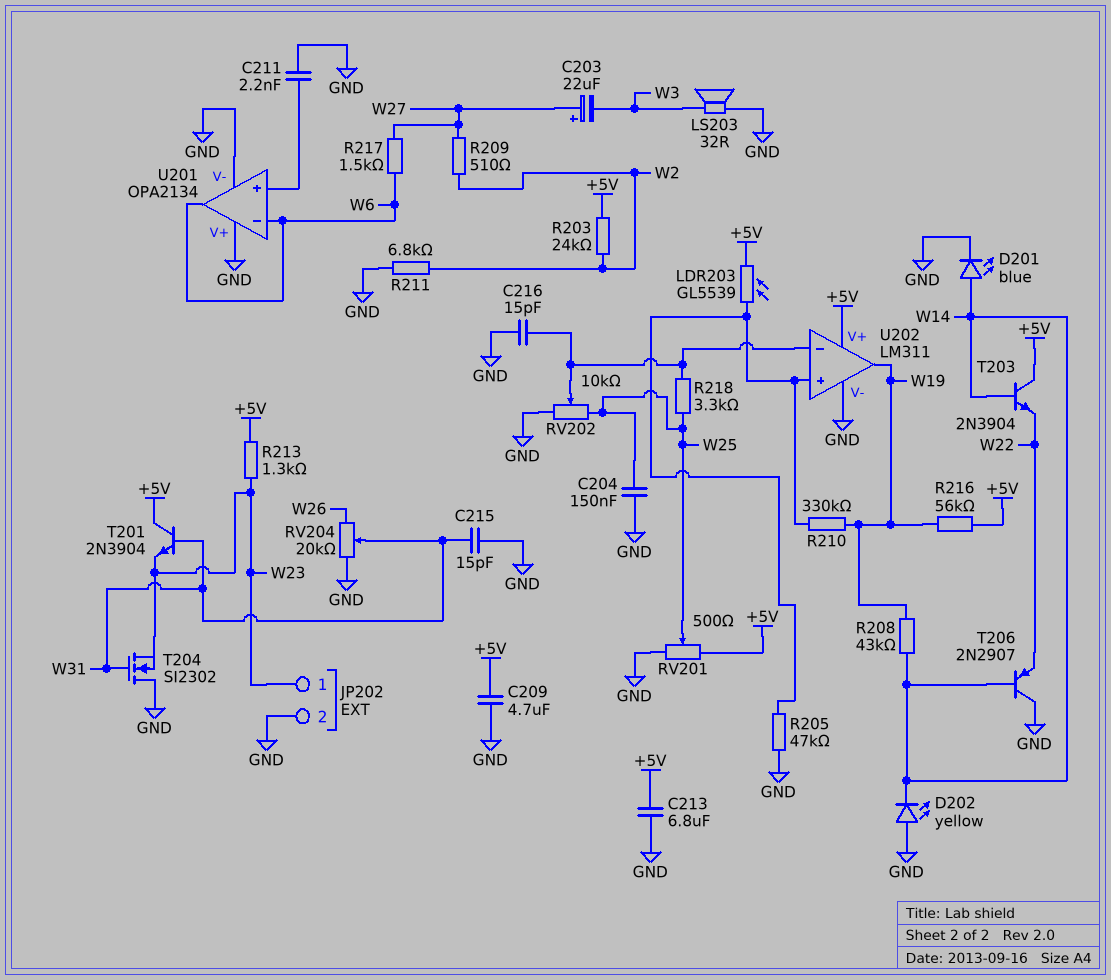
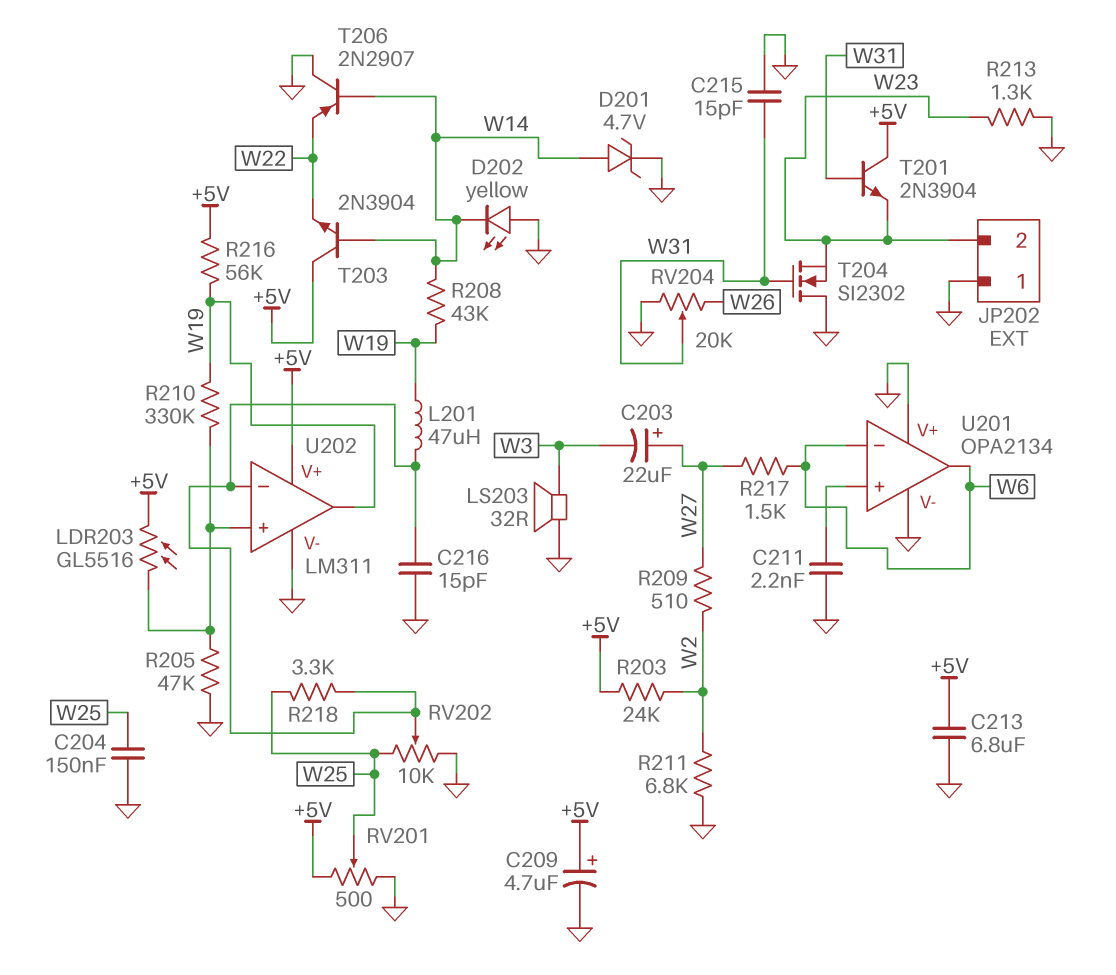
C209: 4.7uF (+5V, GND) -> 4.7uF (plus +5V, minus GND)
D201: LED blue (A W14, K GND) -> zener 4.7V (A W14, K GND)
JP202 pin 1: W23 -> GND
JP202 pin 2: GND -> W23
L201: none -> 47uH (U202/in-, W19)
LDR203: GL5539 (+5V, U202/in+) -> GL5516 (+5V, U202/in+)
R213: 1.3k (+5V, W23) -> 1.3k (GND, W23)

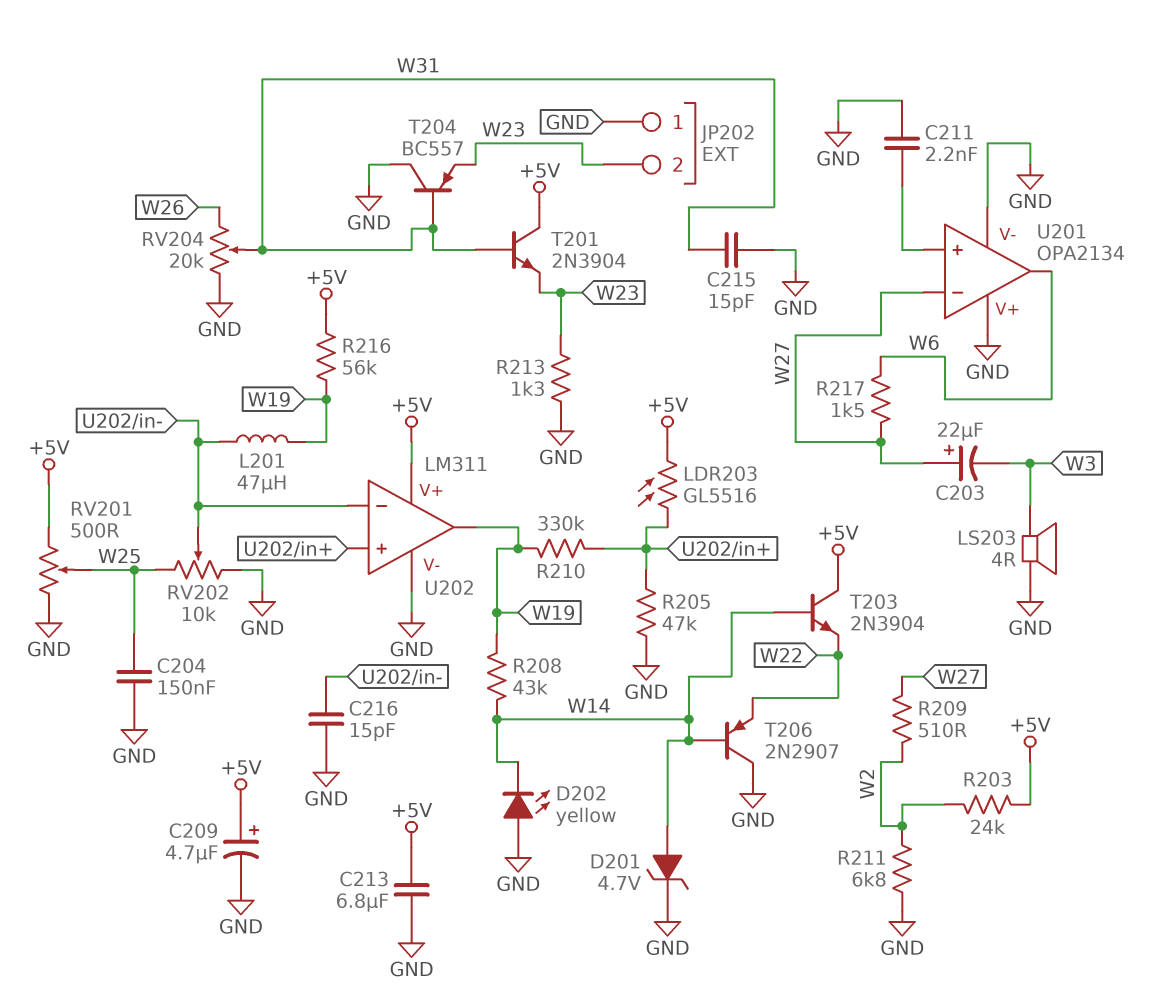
LS203: speaker 32R (GND, W3) -> speaker 4R (GND, W3)
R218: 3.3k (U202/in-, W25) -> none
T204: NMOS SI2302 (G W31, D GND, S W23) -> PNP BC557 (B W31, C GND, E W23)
U201 pin in-: W6 -> W27

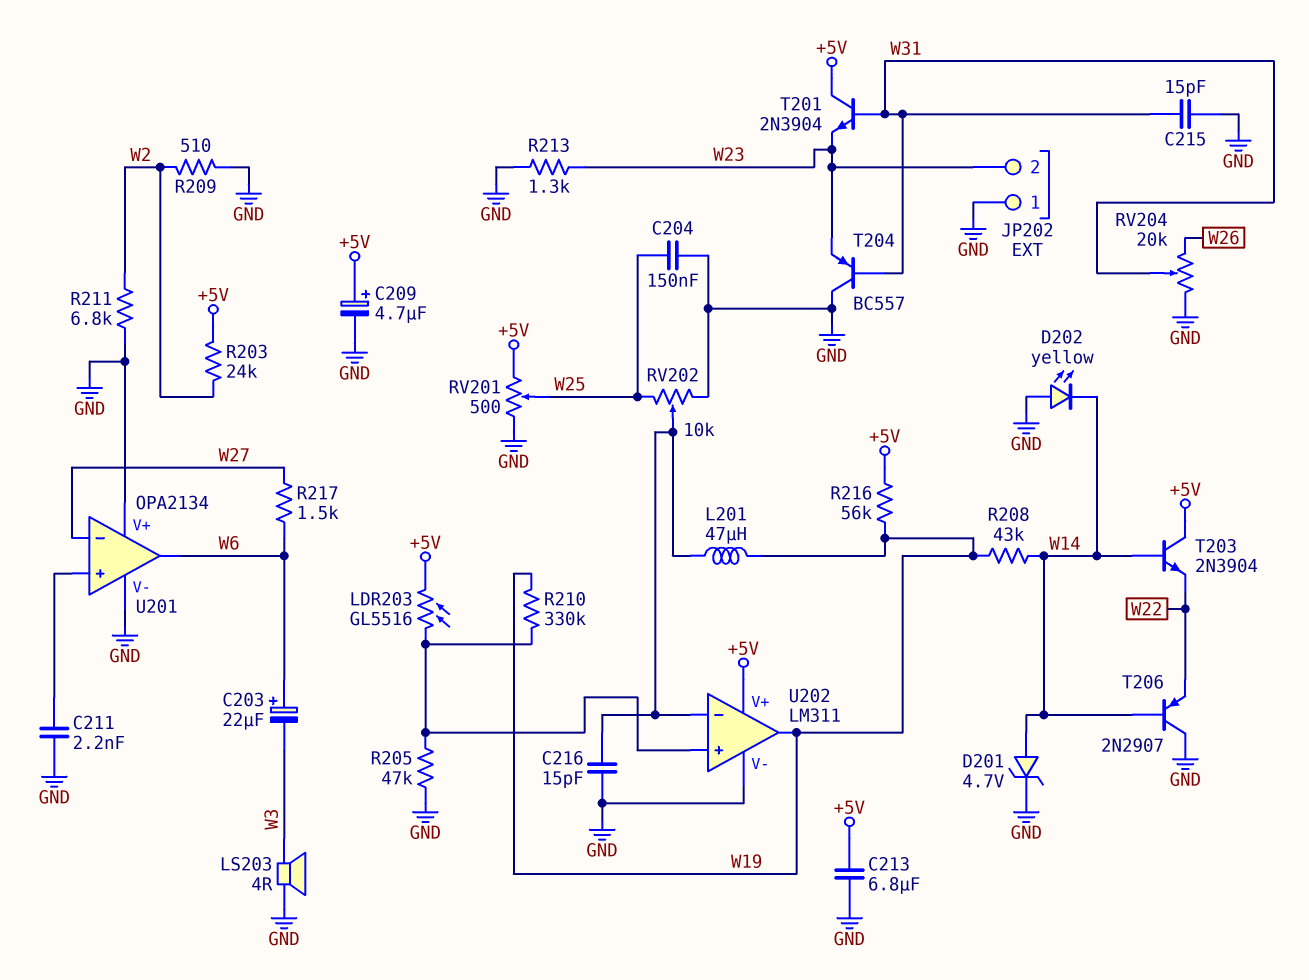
C203: 22uF (plus W27, minus W3) -> 22uF (plus W6, minus W3)
R209: 510 (W2, W27) -> 510 (GND, W2)

